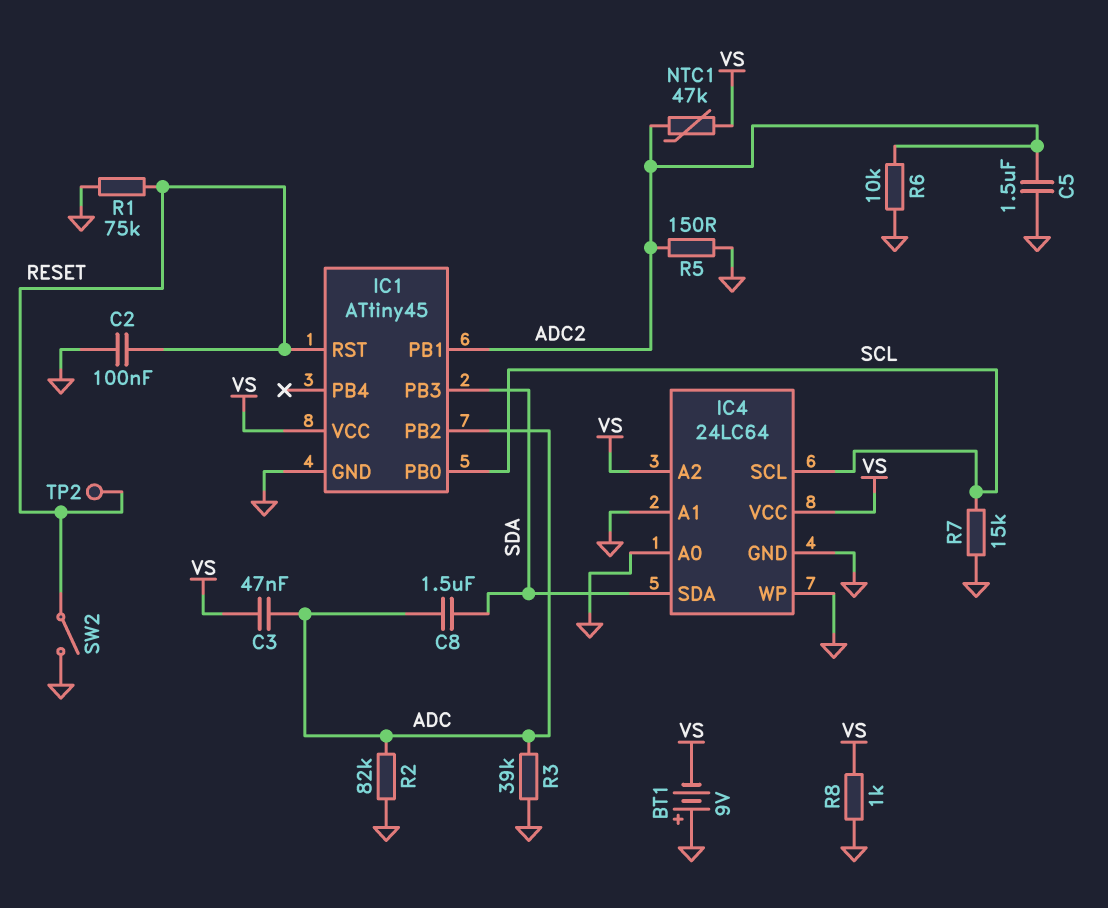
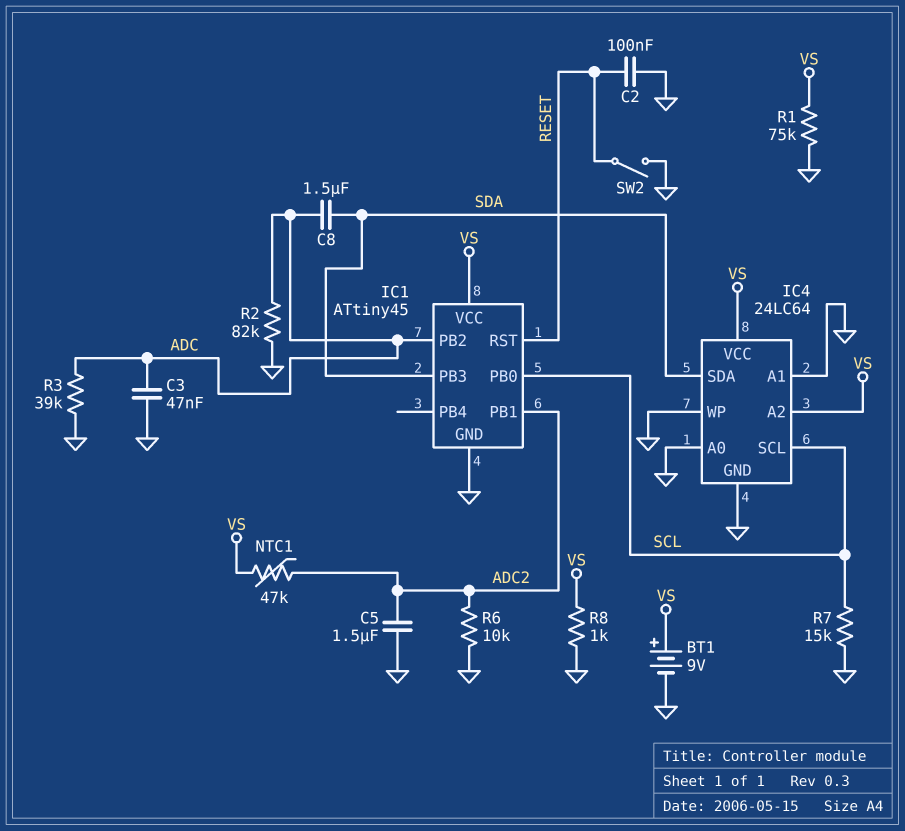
BT1: 9V (plus GND, minus VS) -> 9V (plus VS, minus GND)
C3: 47nF (ADC, VS) -> 47nF (ADC, GND)
R1: 75k (GND, RESET) -> 75k (GND, VS)
R5: 150 (ADC2, GND) -> none
TP2: test point (RESET) -> none

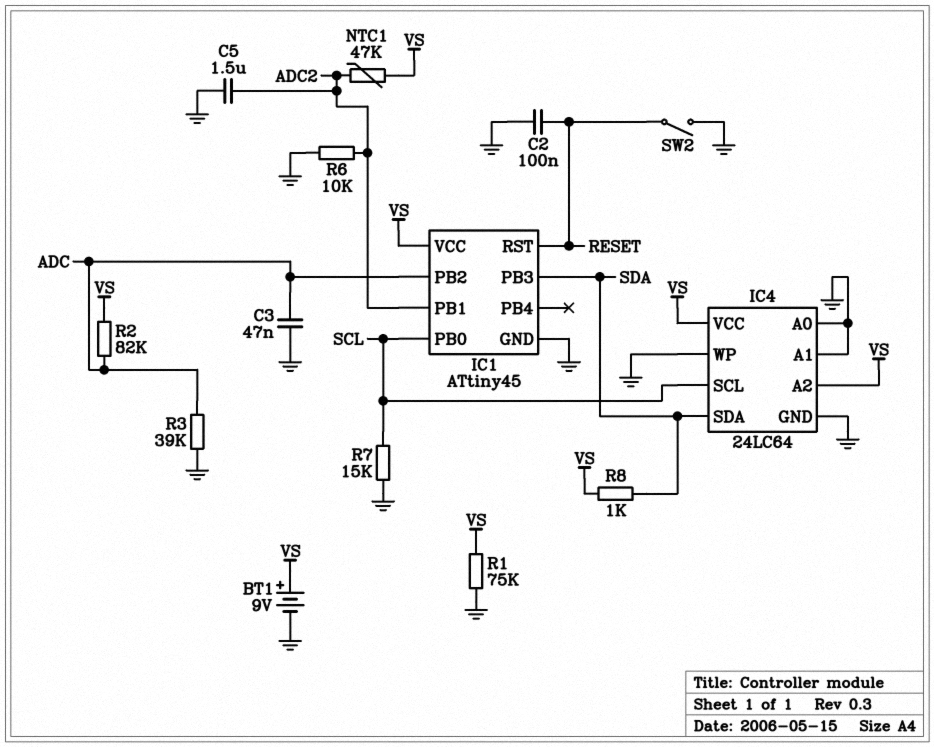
C8: 1.5uF (ADC, SDA) -> none
R2: 82k (ADC, GND) -> 82k (ADC, VS)
R8: 1k (GND, VS) -> 1k (SDA, VS)

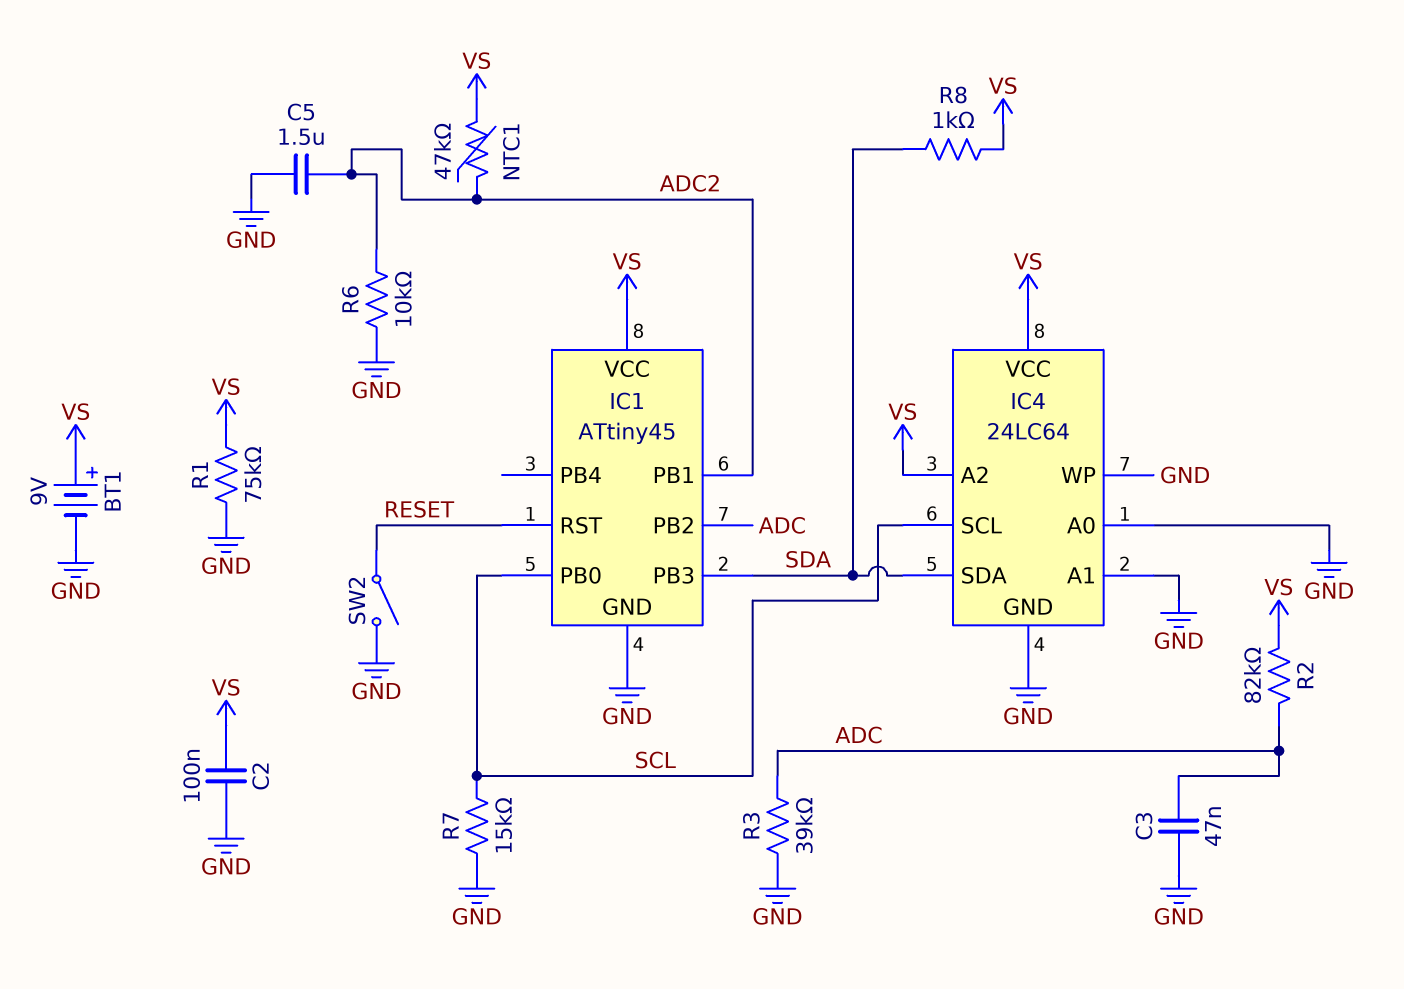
C2: 100nF (GND, RESET) -> 100nF (GND, VS)

